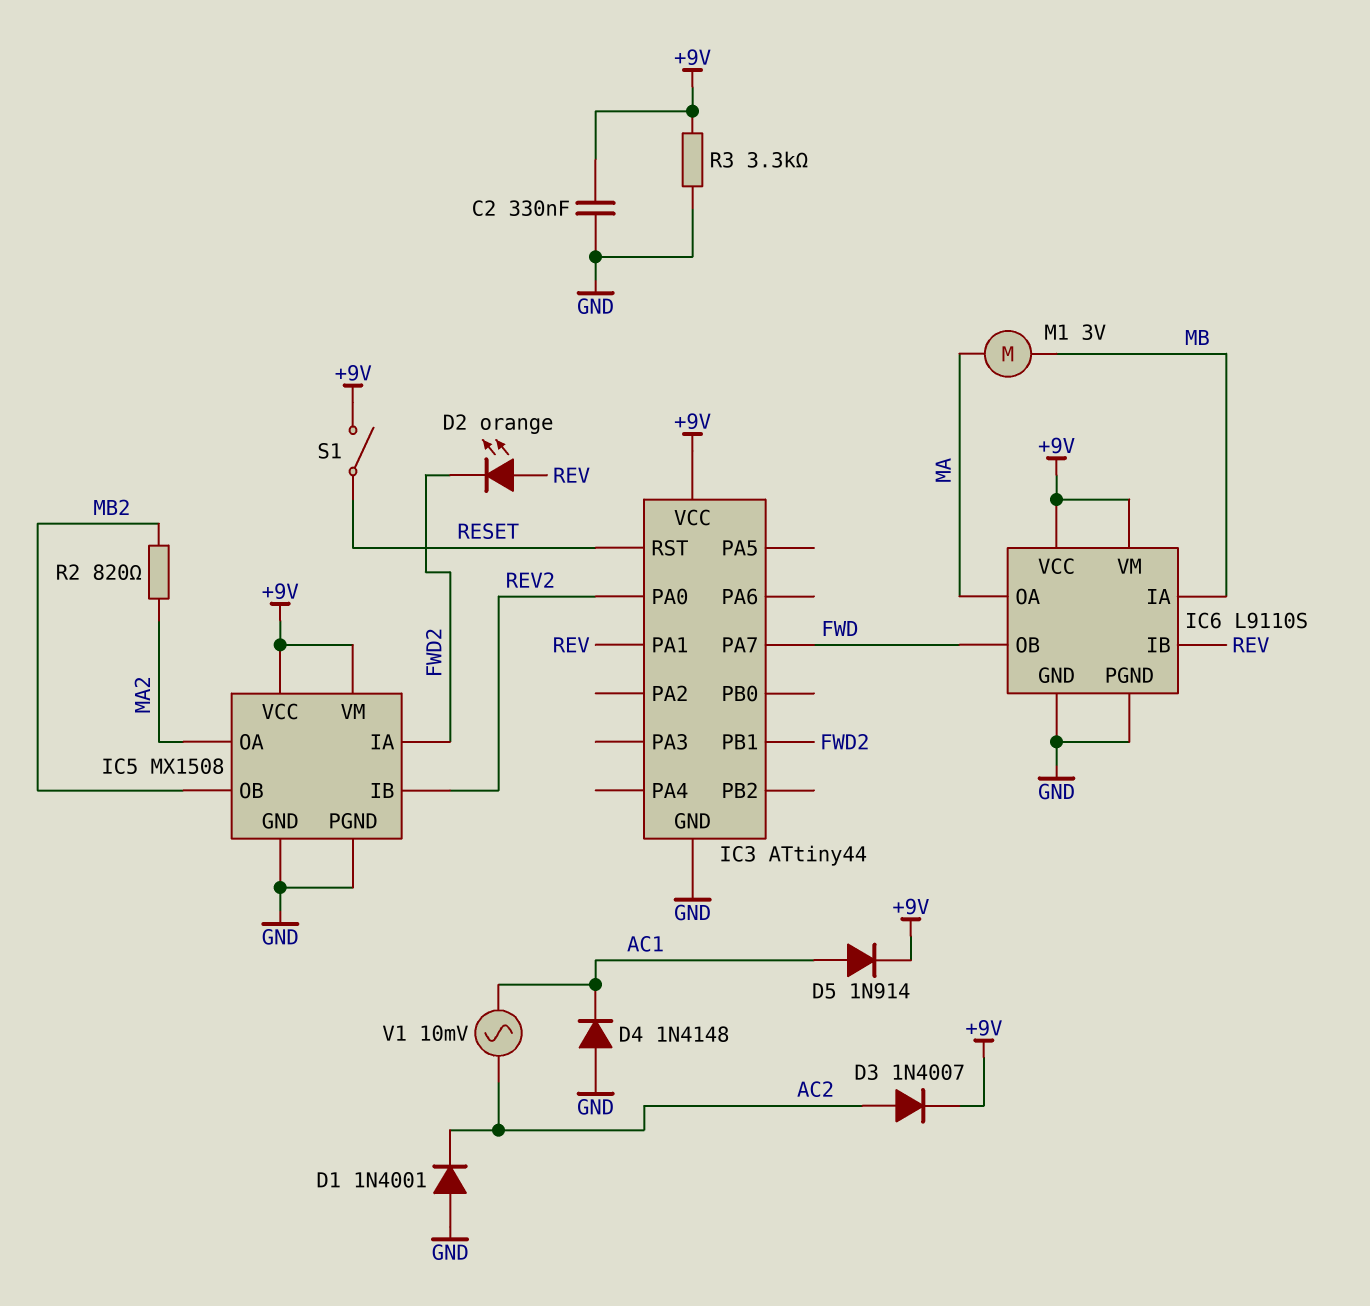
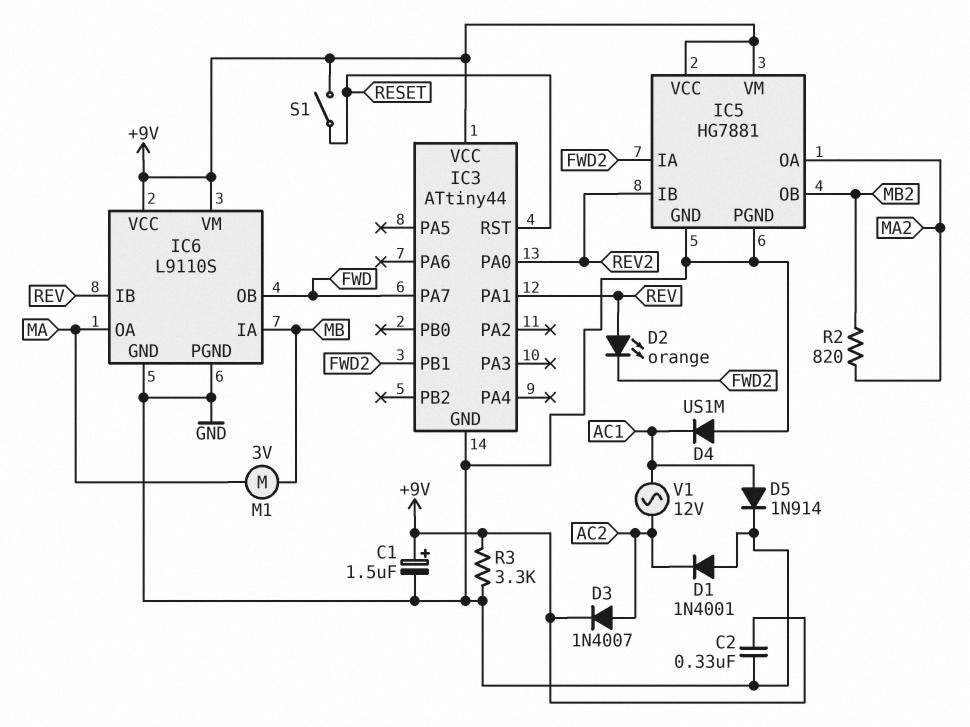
C1: none -> 1.5uF (plus +9V, minus GND)
D4: diode 1N4148 (A GND, K AC1) -> diode US1M (A GND, K AC1)
D5: diode 1N914 (A AC1, K +9V) -> diode 1N914 (A AC1, K GND)
IC5: MX1508 -> HG7881
V1: AC 10mV (AC1, AC2) -> AC 12V (AC1, AC2)

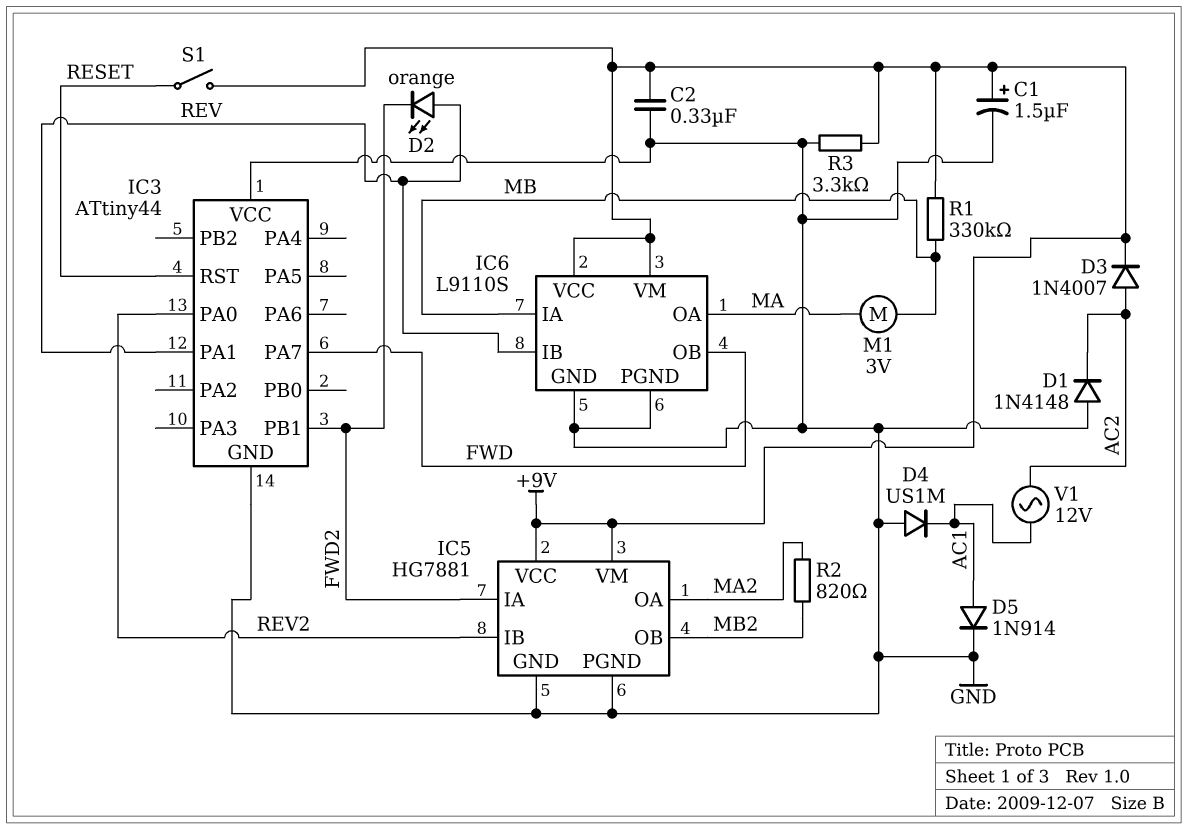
D1: diode 1N4001 (A GND, K AC2) -> diode 1N4148 (A GND, K AC2)
IC3 pin VCC: +9V -> GND
R1: none -> 330k (+9V, MB)

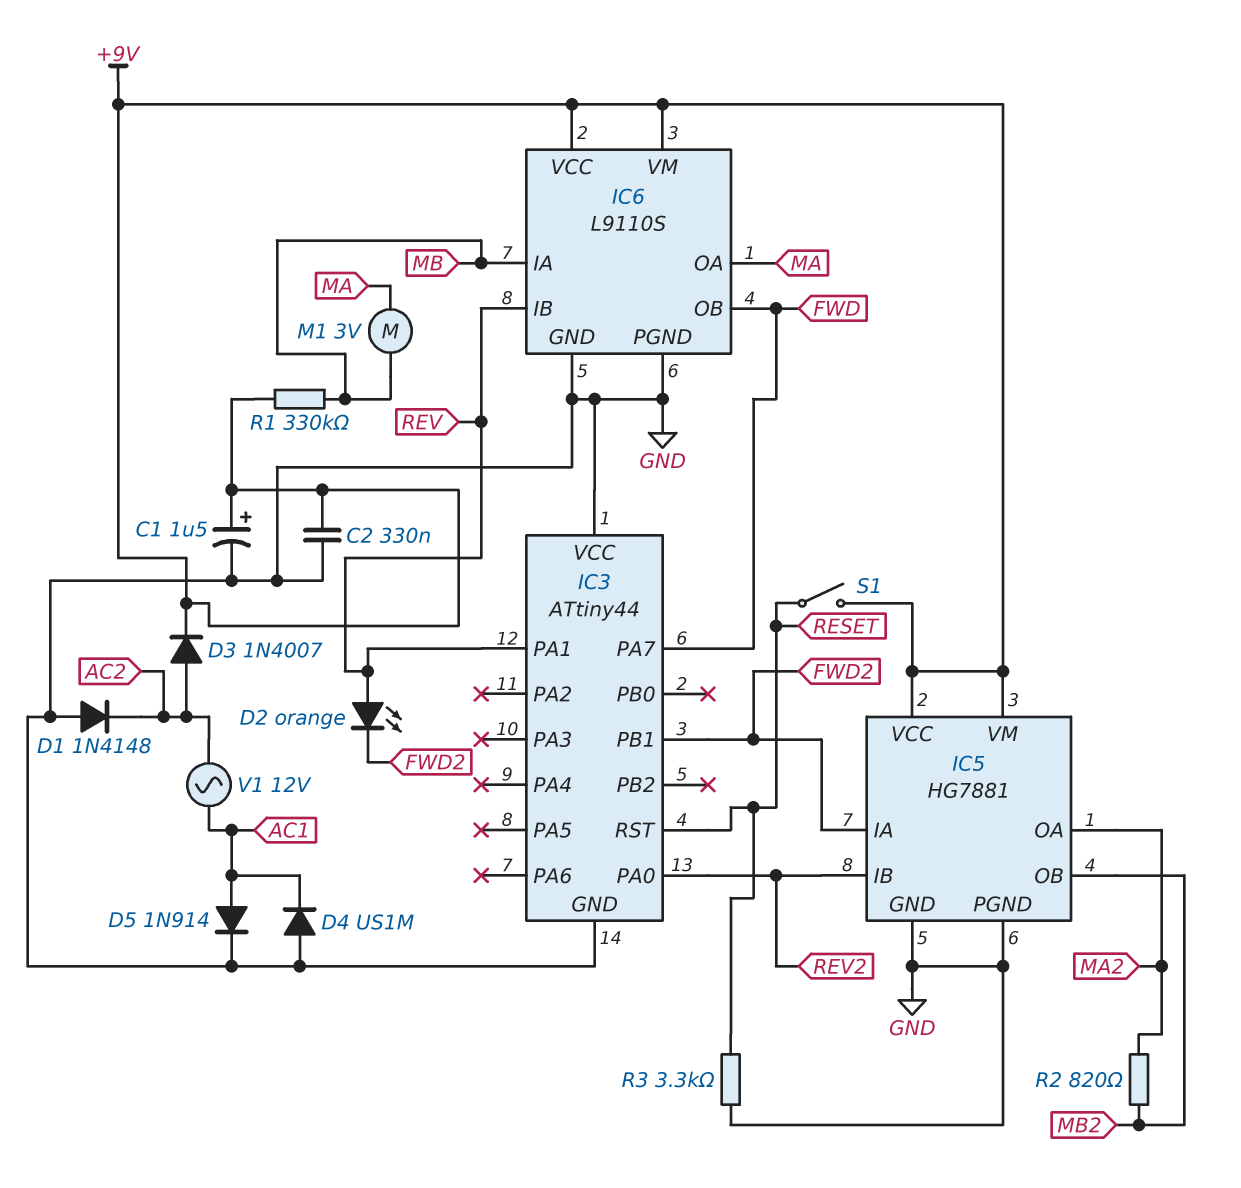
R3: 3.3k (+9V, GND) -> 3.3k (GND, RESET)

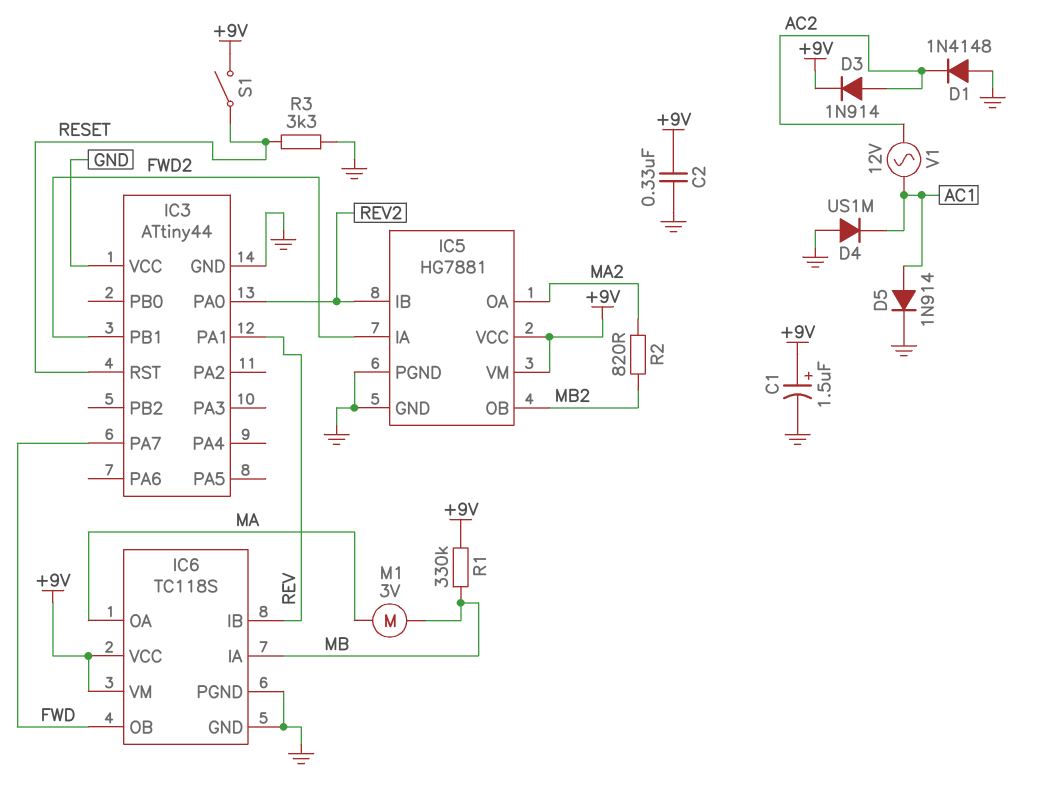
D2: LED orange (A REV, K FWD2) -> none
D3: diode 1N4007 (A AC2, K +9V) -> diode 1N914 (A AC2, K +9V)
IC6: L9110S -> TC118S

